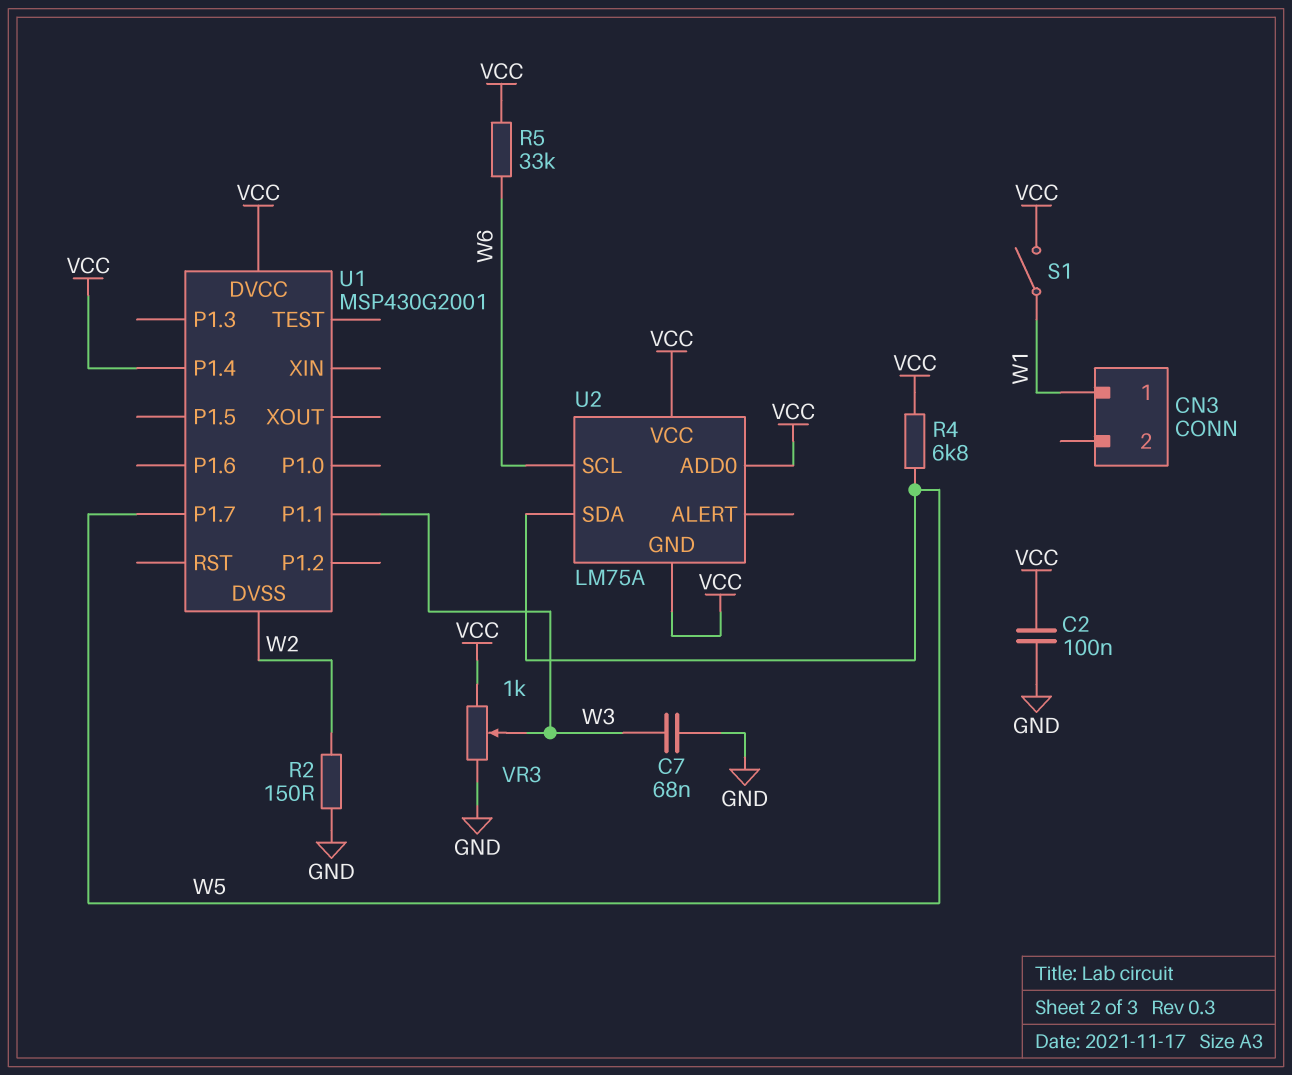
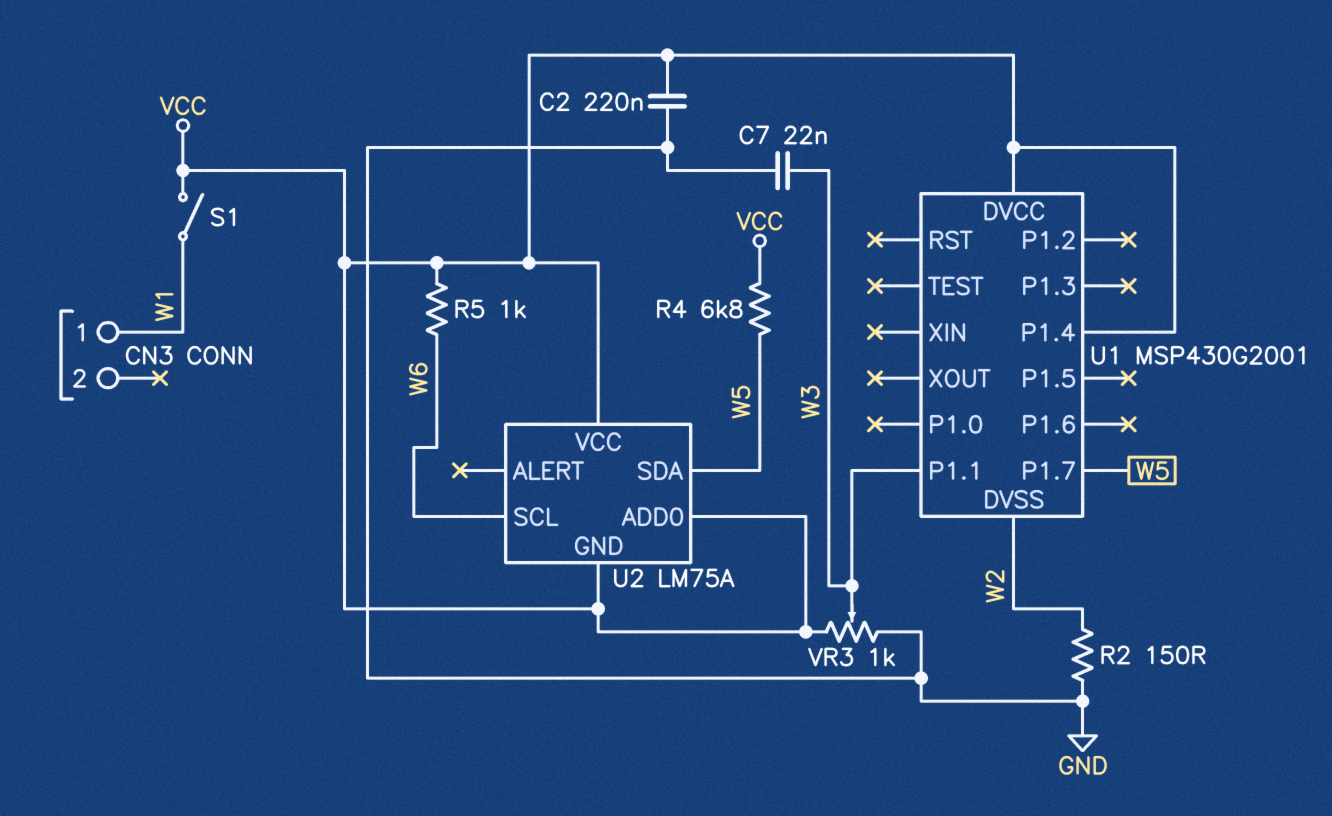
C2: 100nF (GND, VCC) -> 220nF (GND, VCC)
C7: 68nF (GND, W3) -> 22nF (GND, W3)
R5: 33k (VCC, W6) -> 1k (VCC, W6)

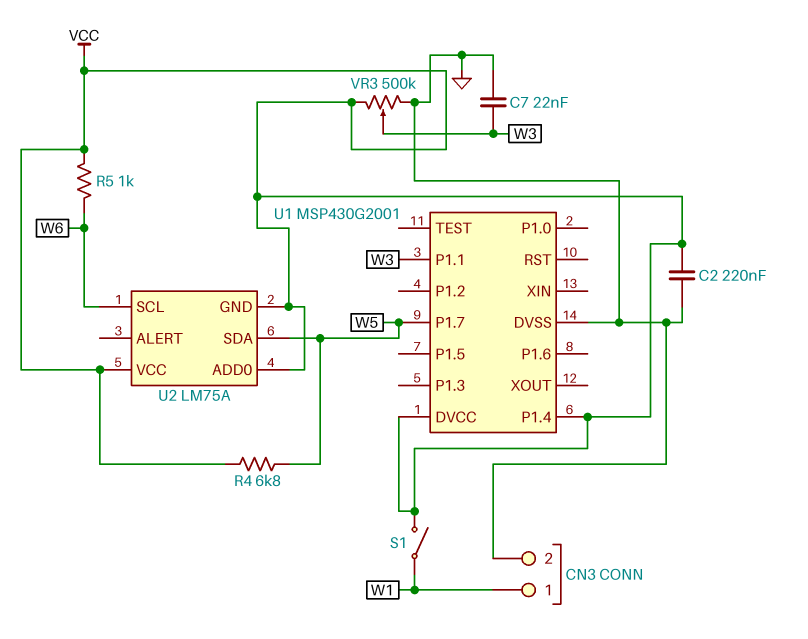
CN3 pin 2: none -> GND
R2: 150 (GND, W2) -> none
U1 pin DVSS: W2 -> GND
VR3: 1k (GND, VCC, wiper W3) -> 500k (GND, VCC, wiper W3)

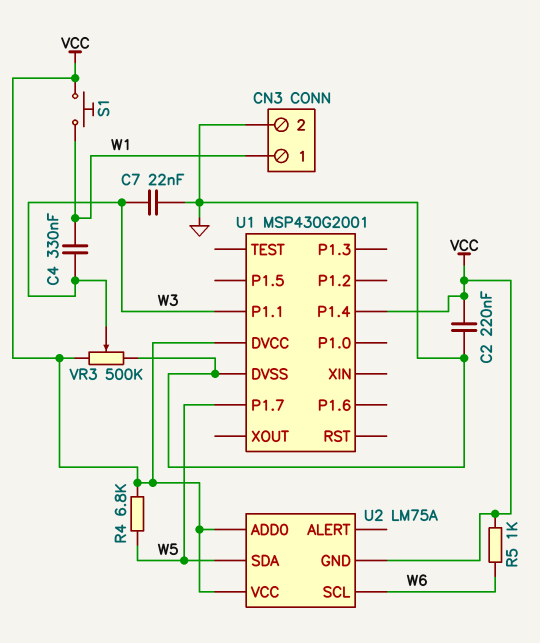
C4: none -> 330nF (W1, W3)
S1: switch (VCC, W1) -> button (VCC, W1)

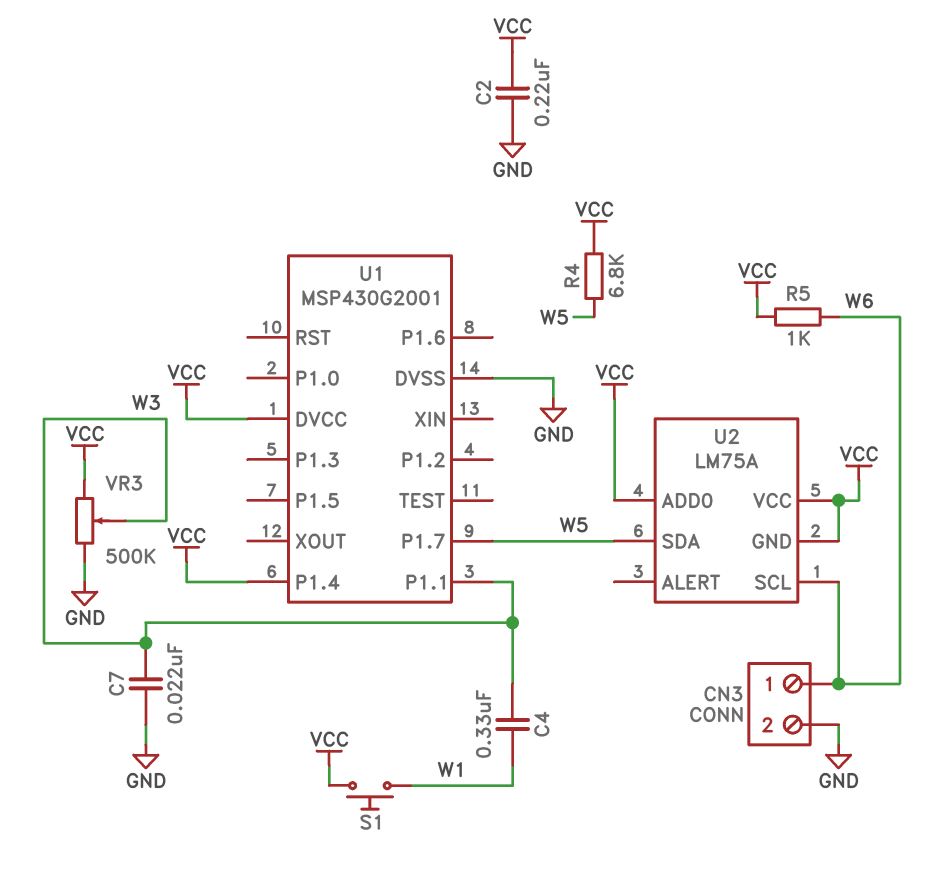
CN3 pin 1: W1 -> W6

